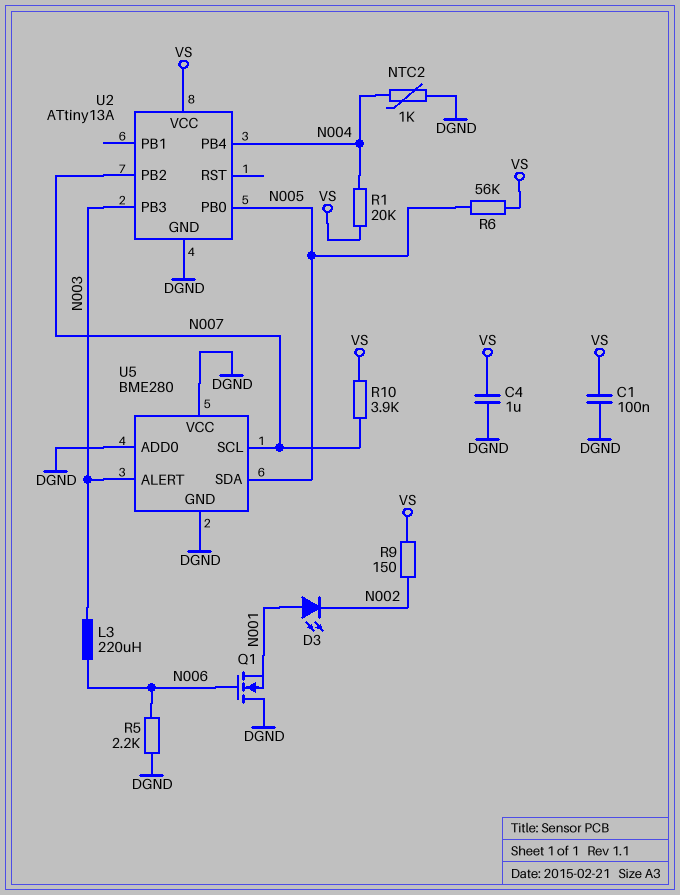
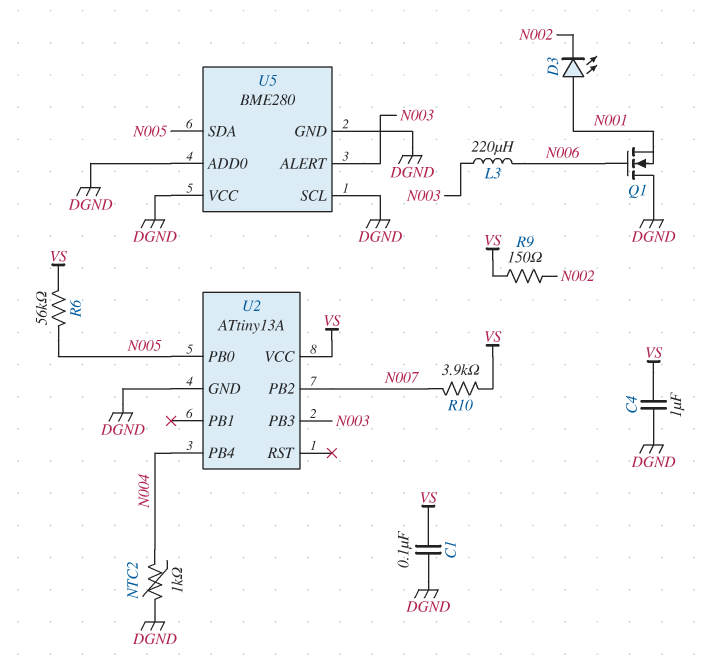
R1: 20k (N004, VS) -> none
R5: 2.2k (DGND, N006) -> none
U5 pin SCL: N007 -> DGND

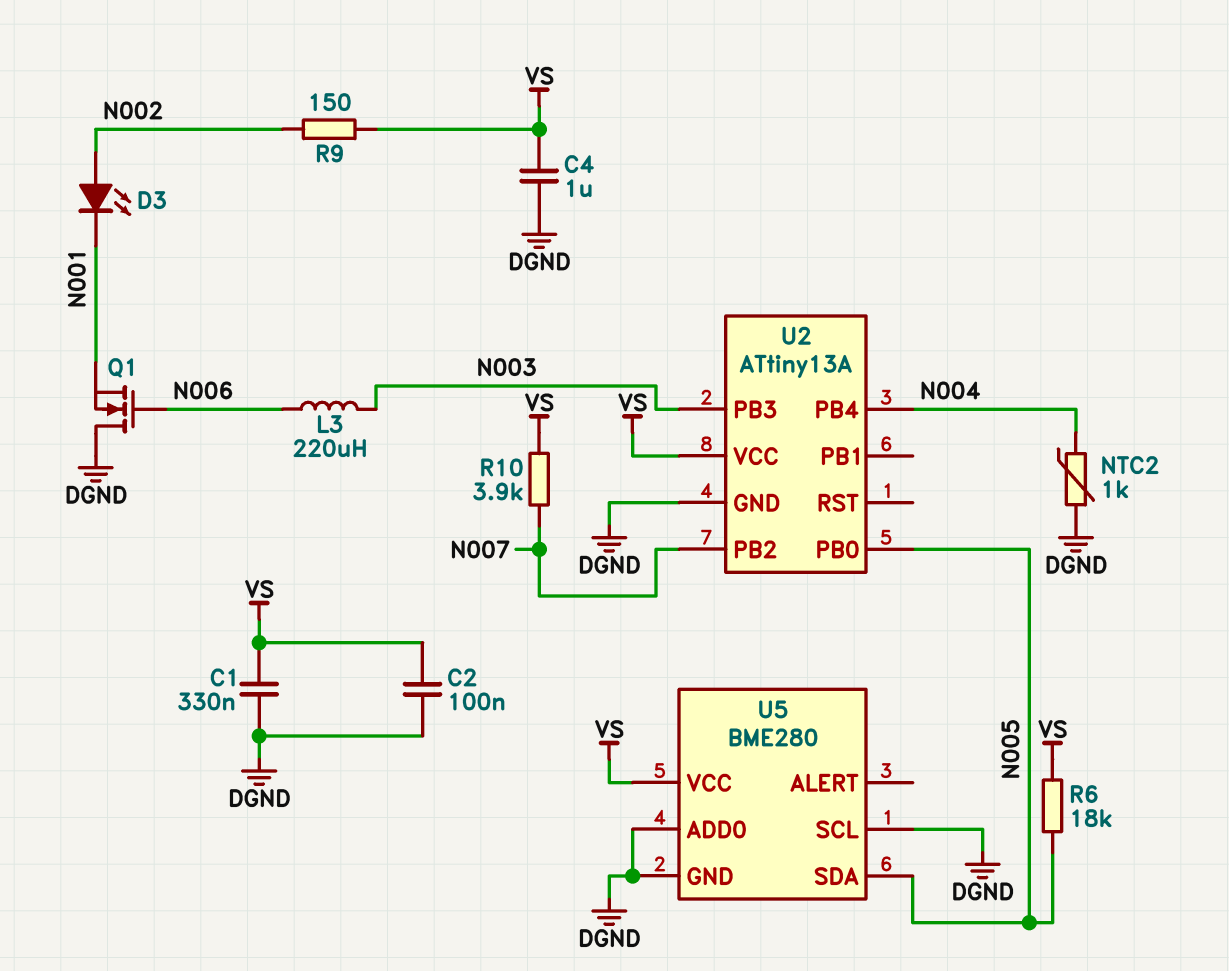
C1: 100nF (DGND, VS) -> 330nF (DGND, VS)
C2: none -> 100nF (DGND, VS)
D3: LED (A N001, K N002) -> LED (A N002, K N001)
R6: 56k (N005, VS) -> 18k (N005, VS)
U5 pin ALERT: N003 -> none
U5 pin VCC: DGND -> VS

